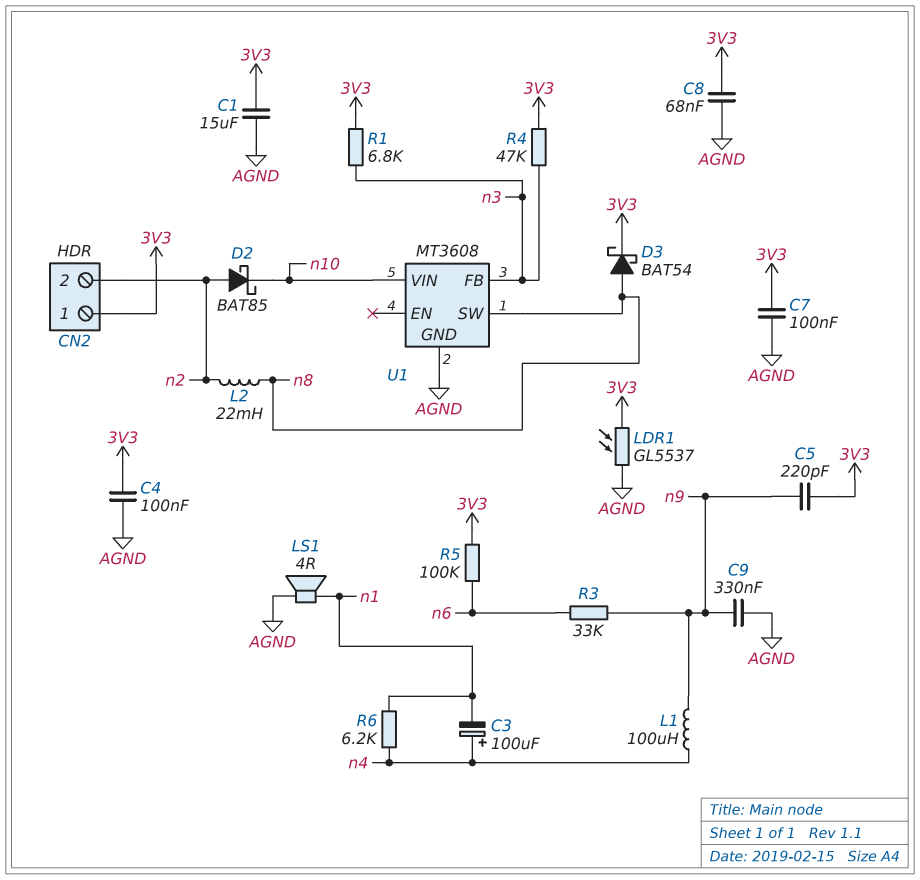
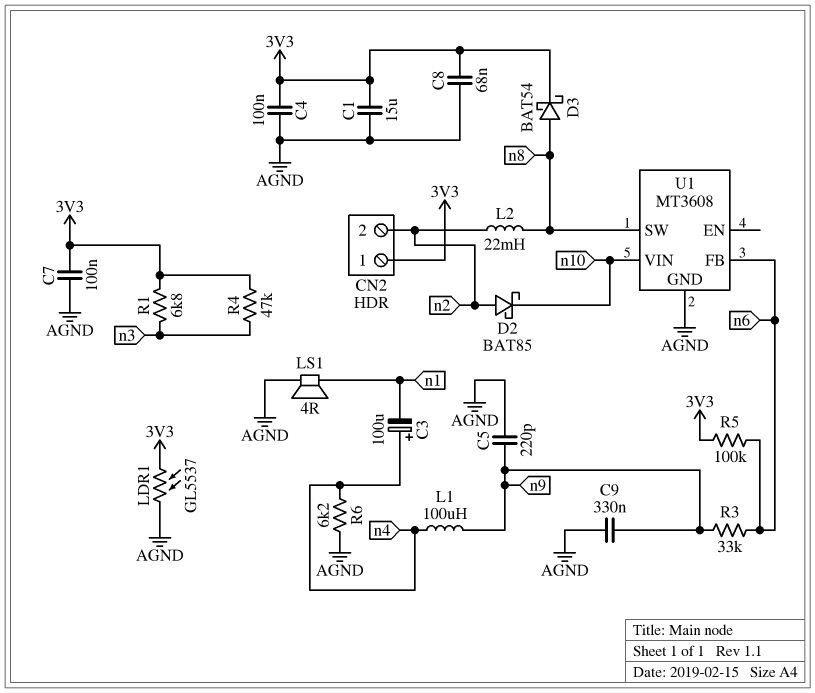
C5: 220pF (3V3, n9) -> 220pF (AGND, n9)
R6: 6.2k (n1, n4) -> 6.2k (AGND, n4)
U1 pin FB: n3 -> n6

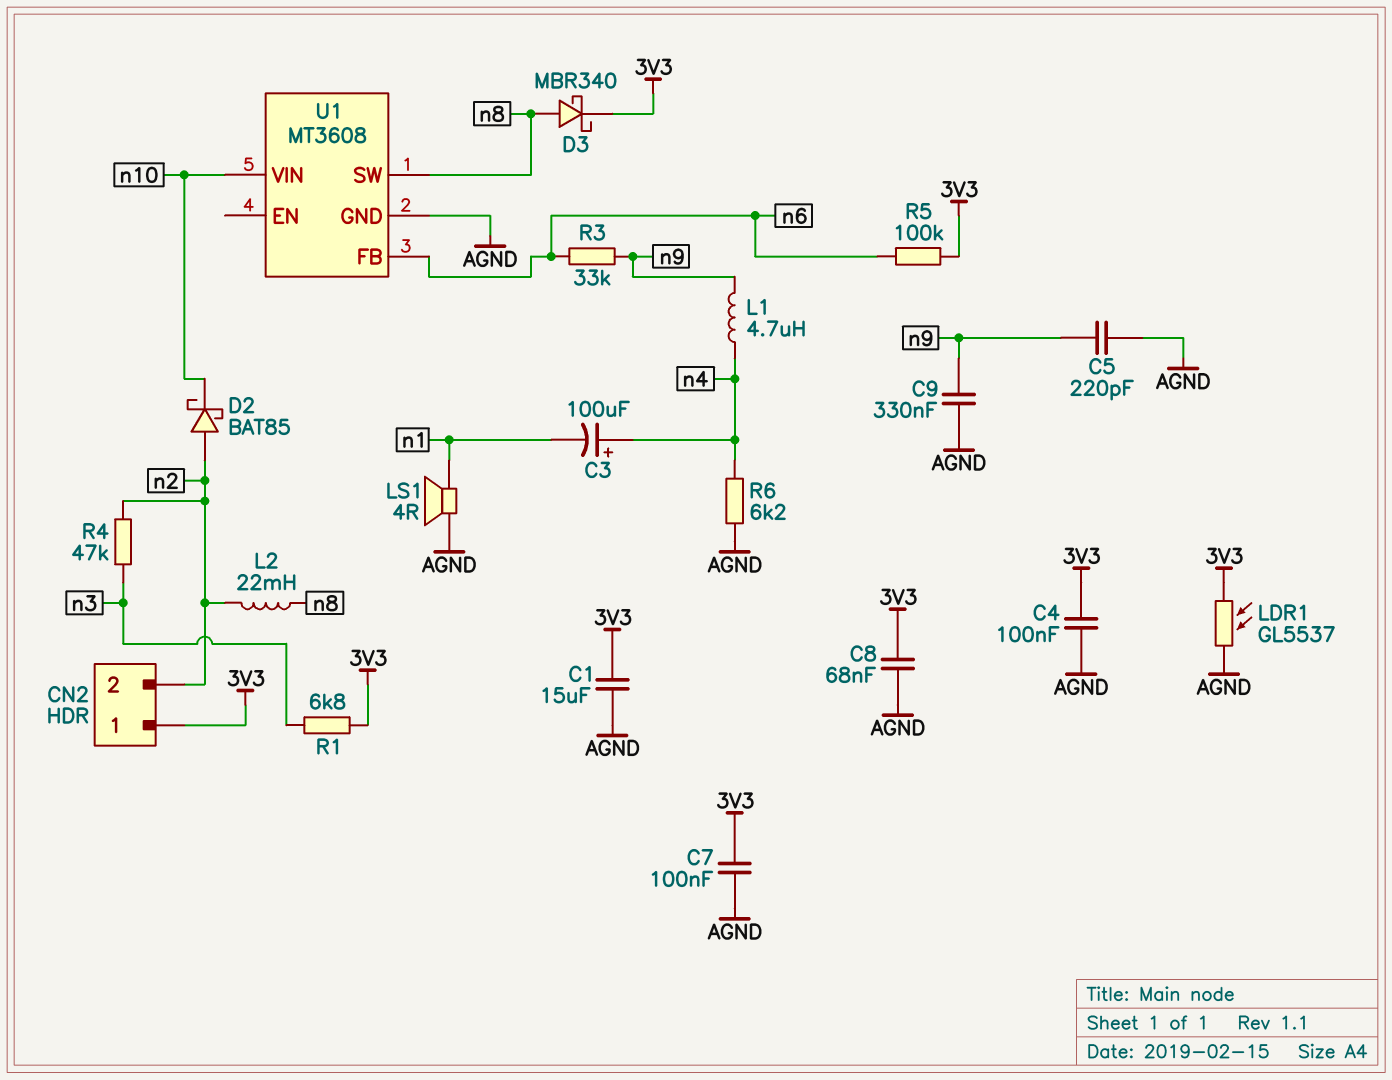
D3: schottky BAT54 (A n8, K 3V3) -> schottky MBR340 (A n8, K 3V3)
L1: 100uH (n4, n9) -> 4.7uH (n4, n9)
R4: 47k (3V3, n3) -> 47k (n2, n3)

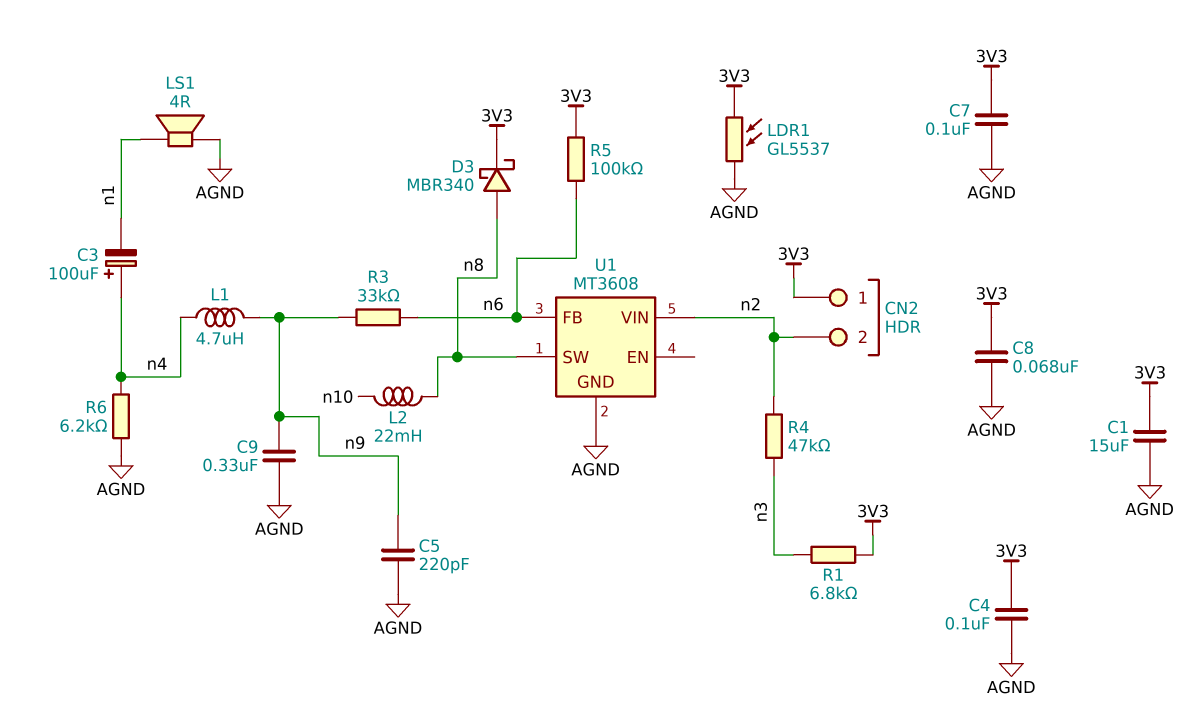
D2: schottky BAT85 (A n2, K n10) -> none
L2: 22mH (n2, n8) -> 22mH (n8, n10)
U1 pin VIN: n10 -> n2

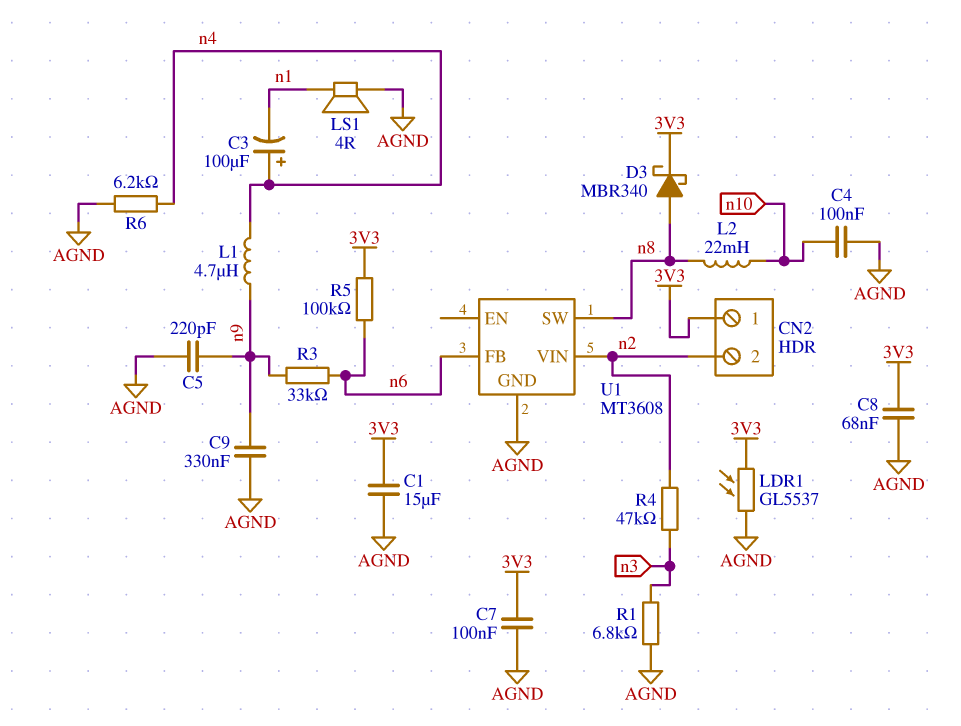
C4: 100nF (3V3, AGND) -> 100nF (AGND, n10)
R1: 6.8k (3V3, n3) -> 6.8k (AGND, n3)

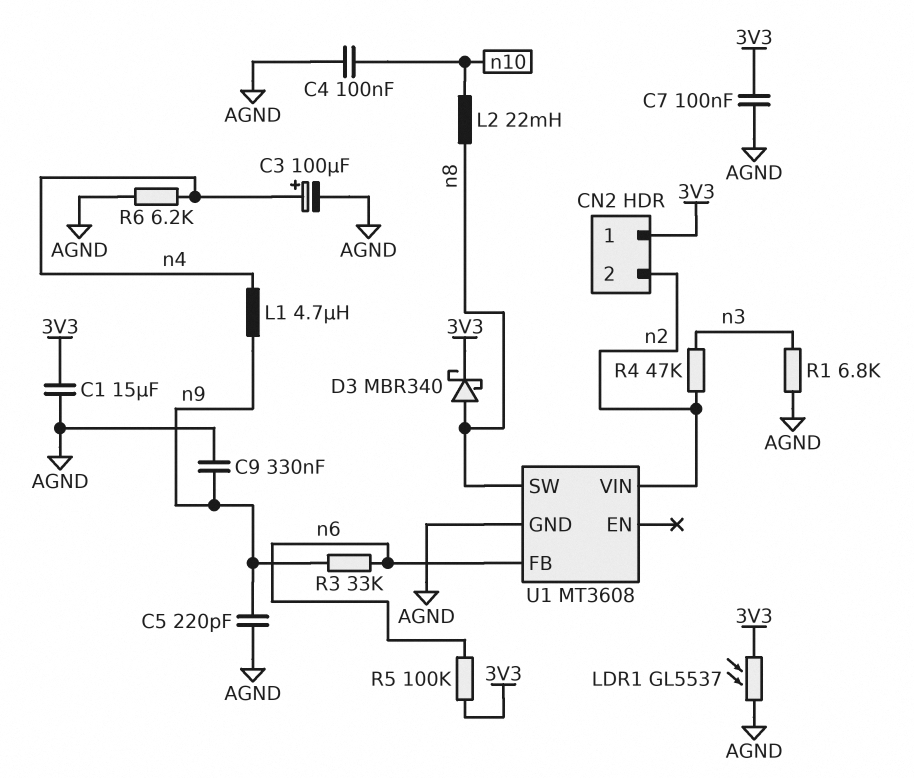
C3: 100uF (plus n4, minus n1) -> 100uF (plus n4, minus AGND)
C8: 68nF (3V3, AGND) -> none
LS1: speaker 4R (AGND, n1) -> none

